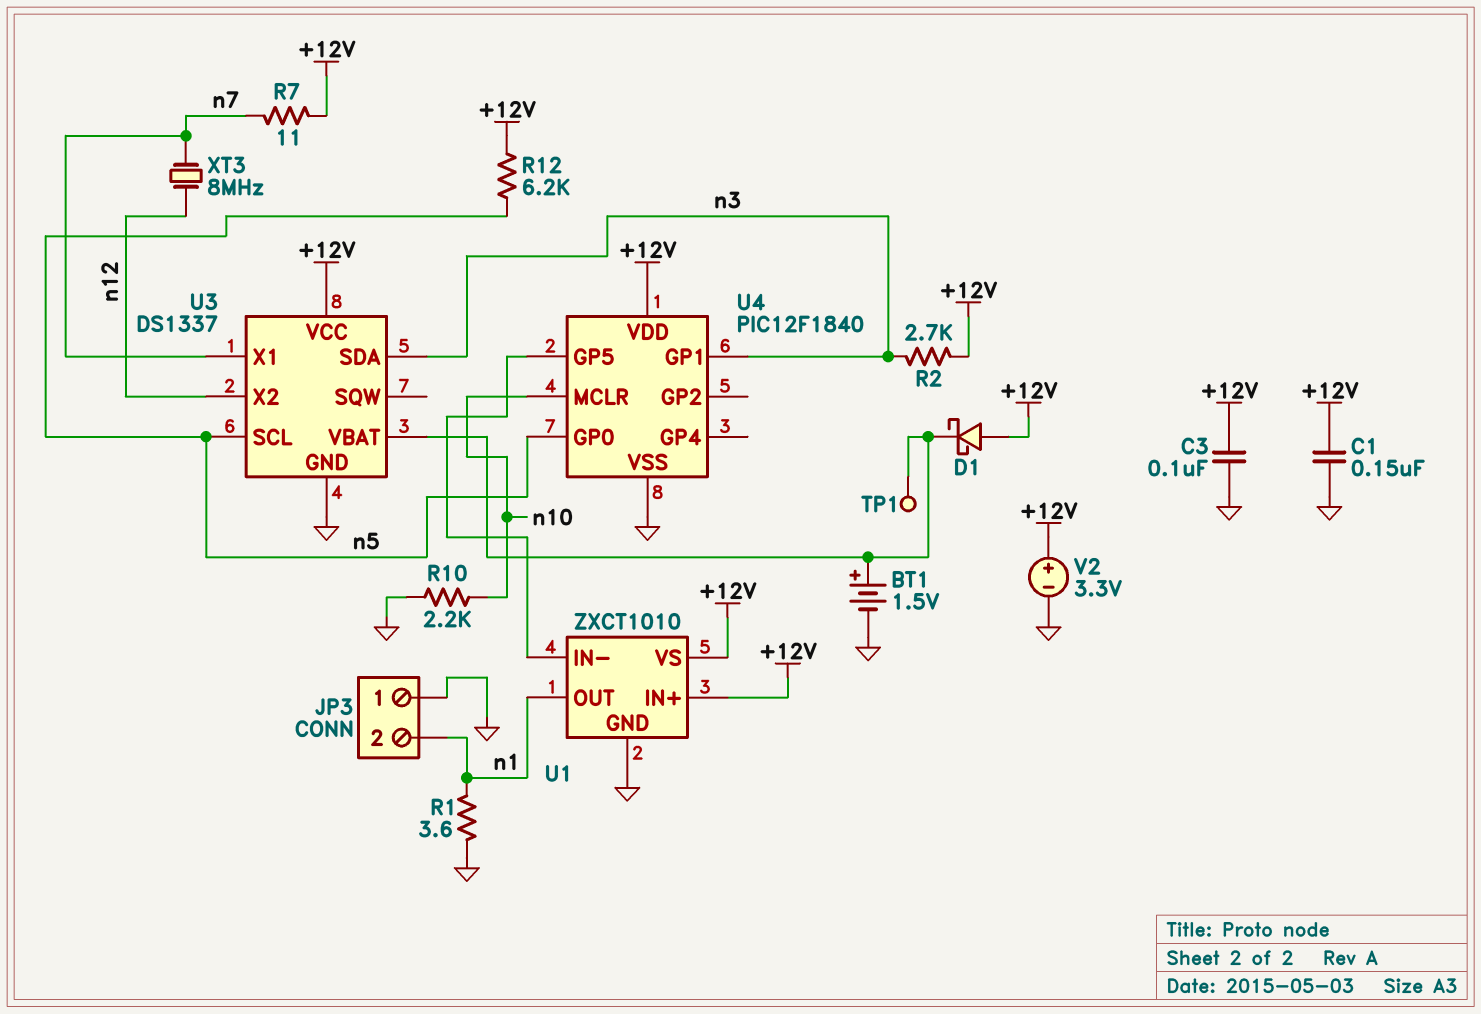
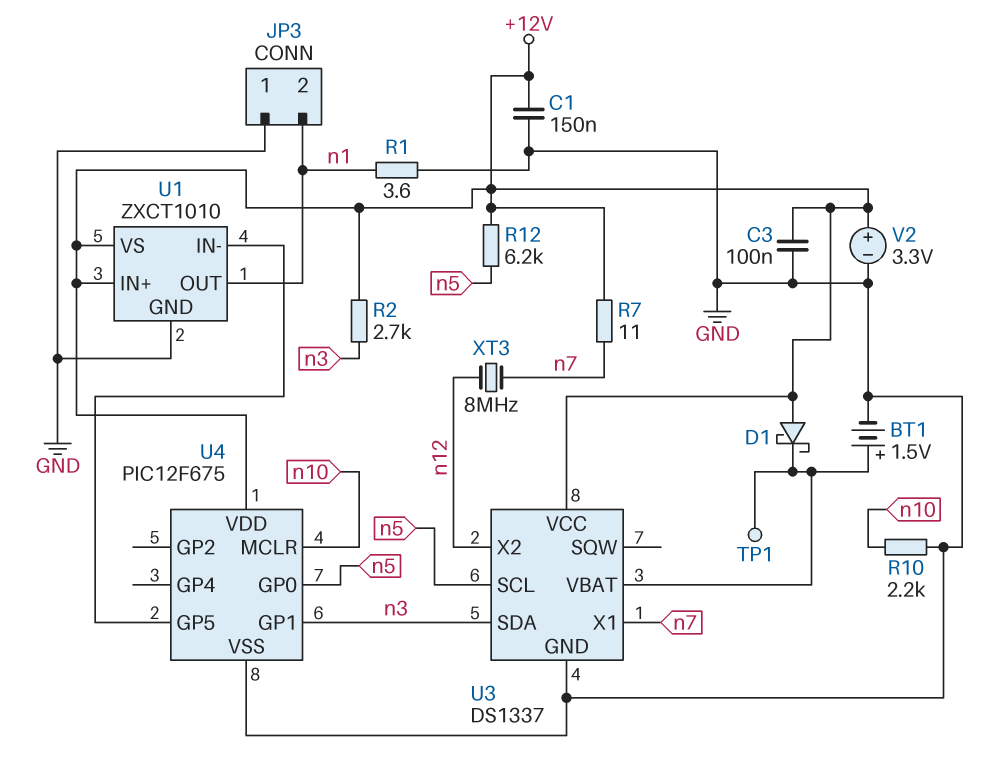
U4: PIC12F1840 -> PIC12F675

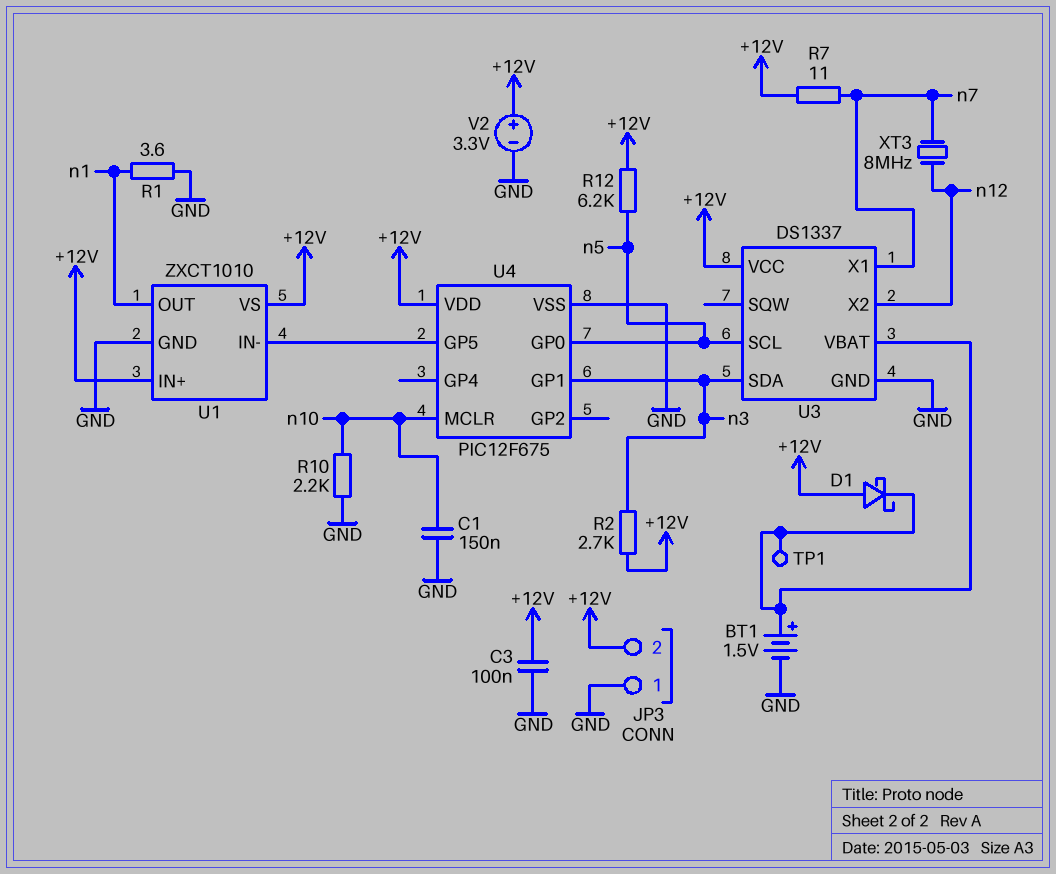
C1: 150nF (+12V, GND) -> 150nF (GND, n10)
JP3 pin 2: n1 -> +12V

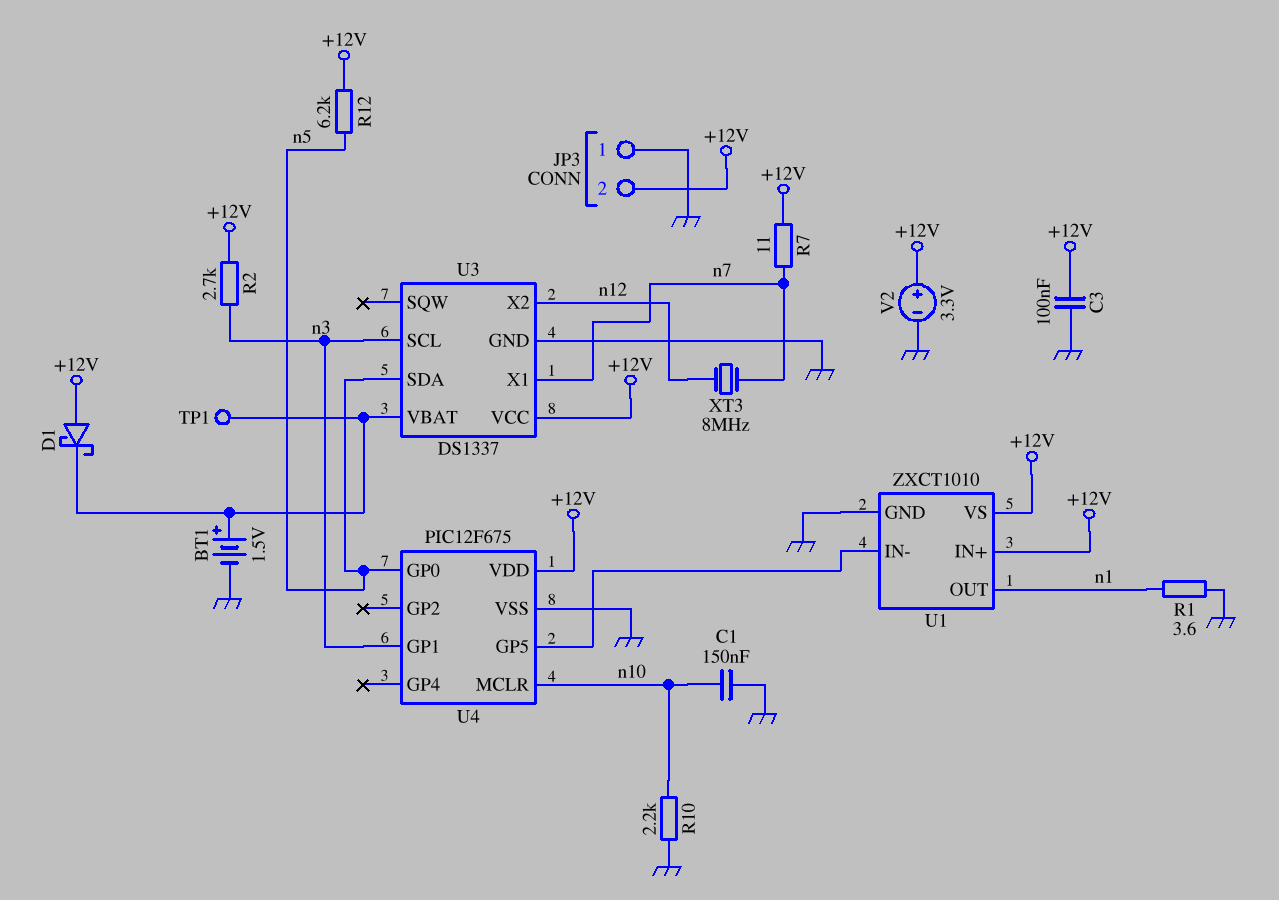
U3 pin SCL: n5 -> n3
U3 pin SDA: n3 -> n5

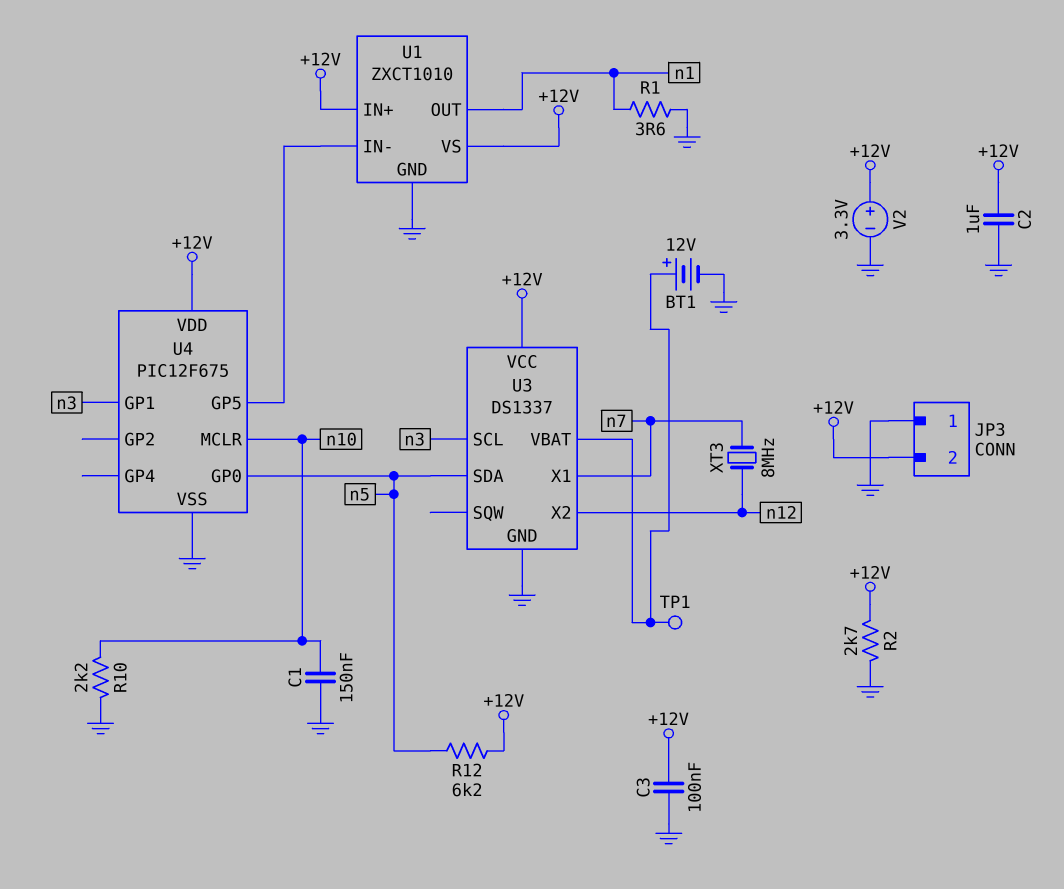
BT1: 1.5V (plus U3/VBAT, minus GND) -> 12V (plus U3/VBAT, minus GND)
C2: none -> 1uF (+12V, GND)
D1: schottky (A +12V, K U3/VBAT) -> none
R2: 2.7k (+12V, n3) -> 2.7k (+12V, GND)
R7: 11 (+12V, n7) -> none

